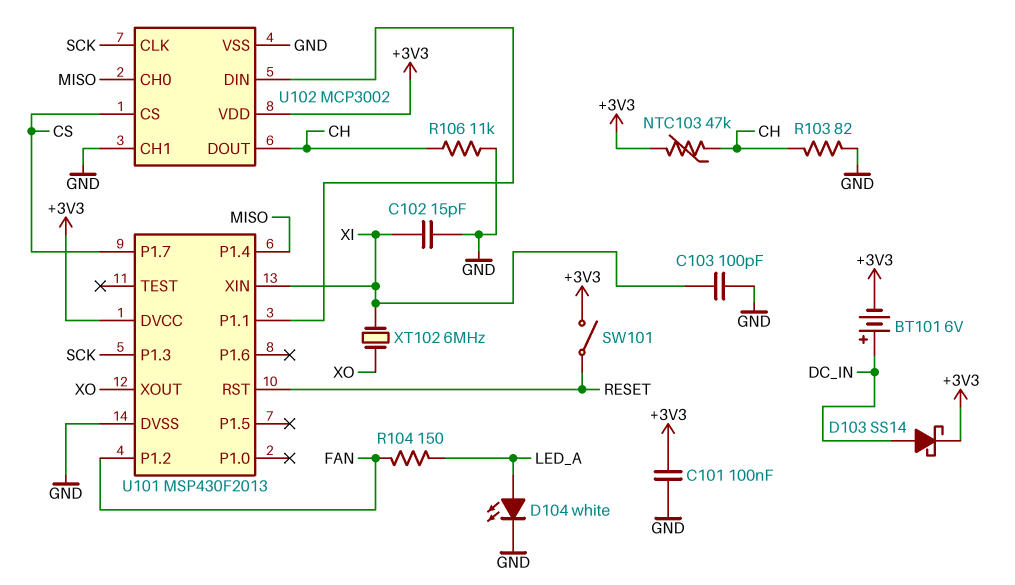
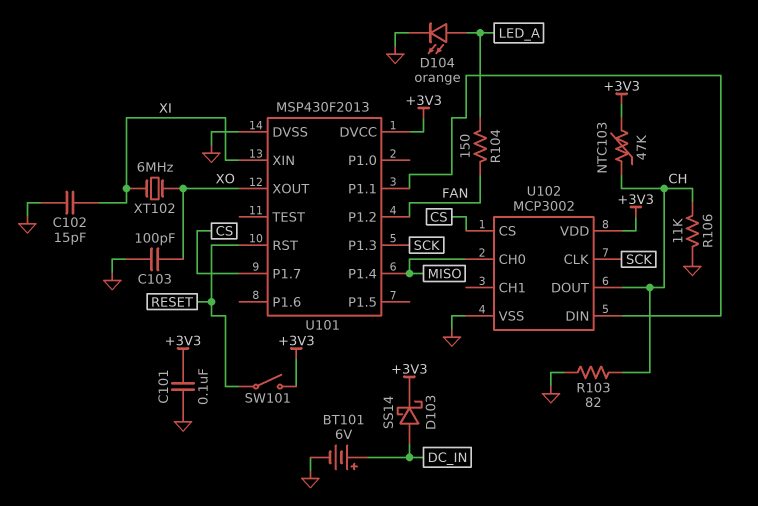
BT101: 6V (plus DC_IN, minus +3V3) -> 6V (plus DC_IN, minus GND)
C103: 100pF (GND, XI) -> 100pF (GND, XO)
D104: LED white (A LED_A, K GND) -> LED orange (A LED_A, K GND)
U102 pin CH1: GND -> none

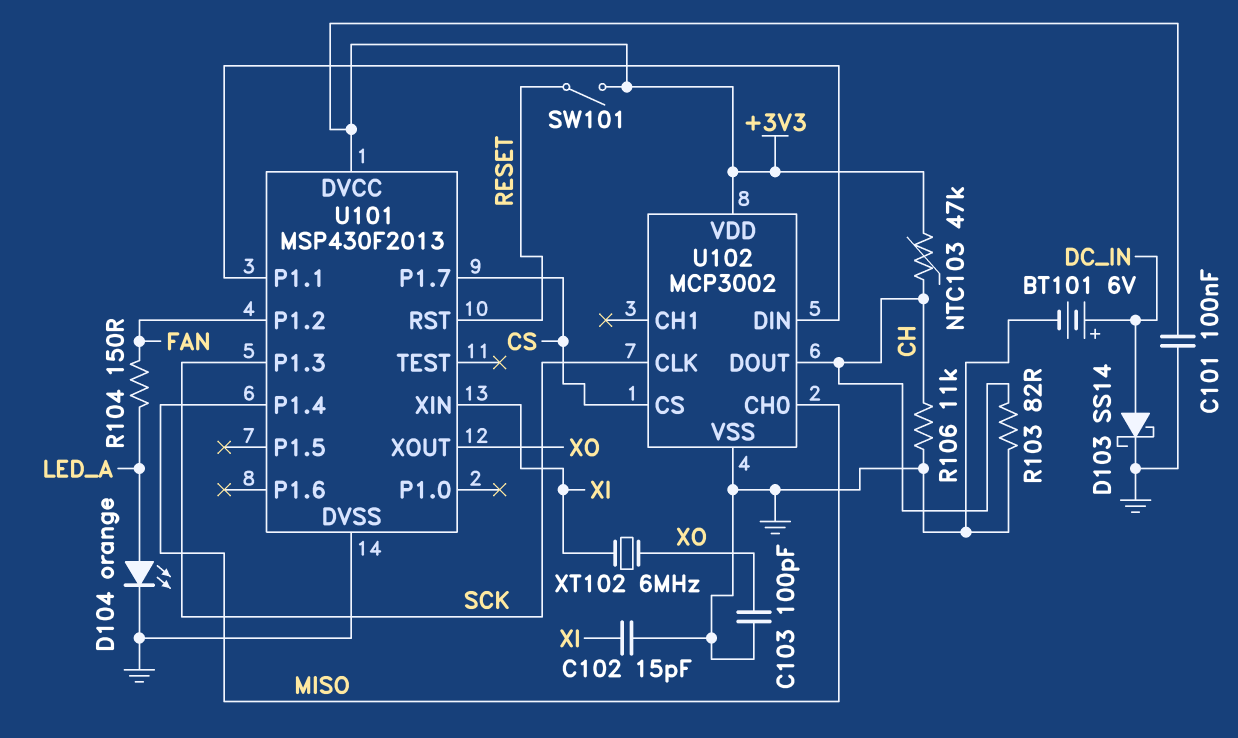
D103: schottky SS14 (A DC_IN, K +3V3) -> schottky SS14 (A DC_IN, K GND)

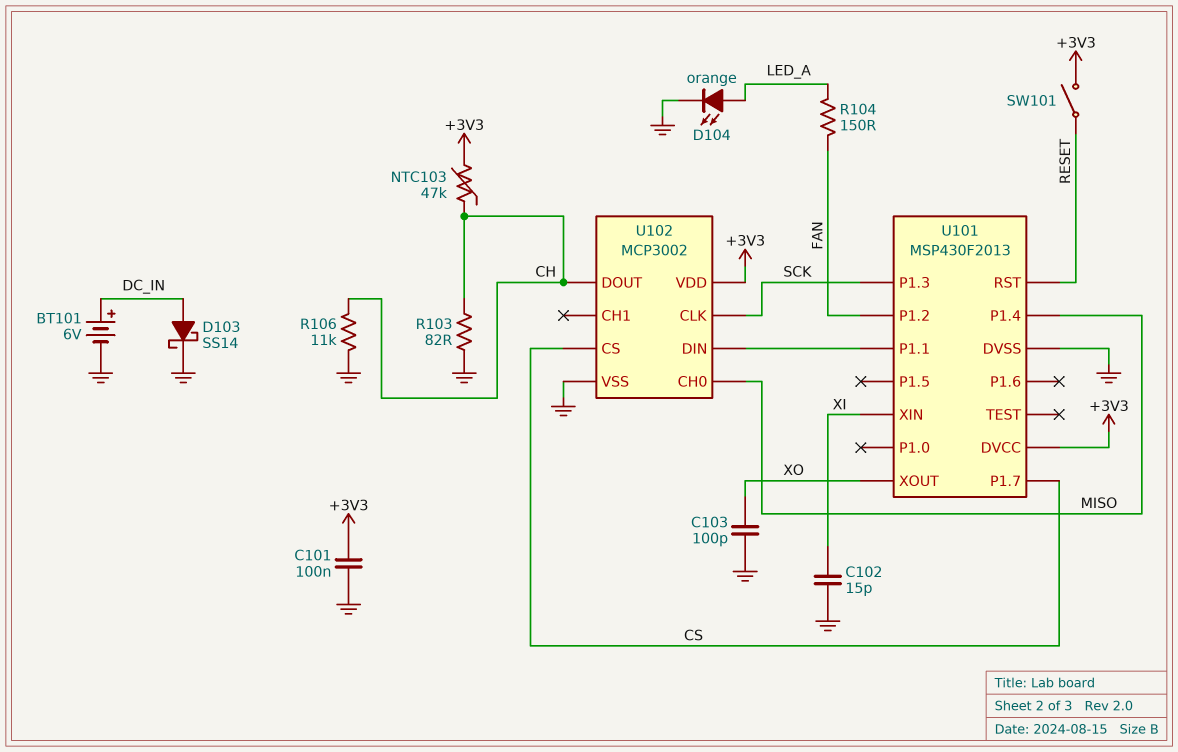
XT102: 6MHz (XI, XO) -> none

